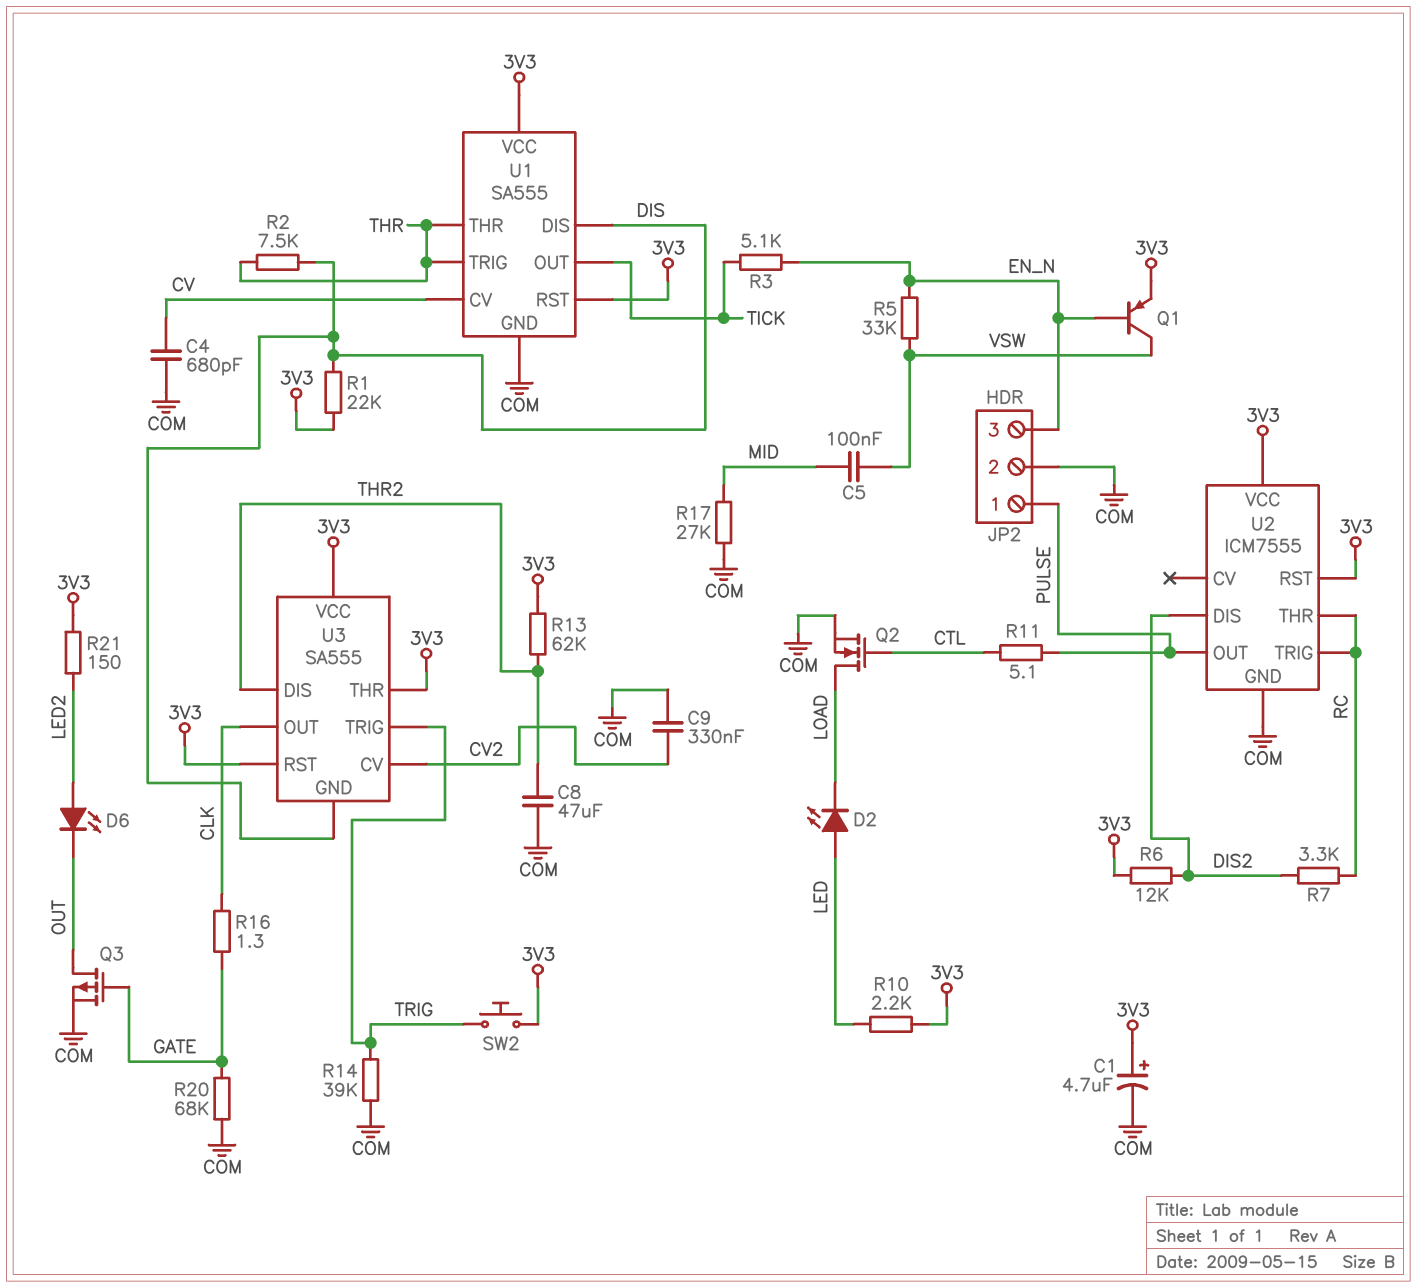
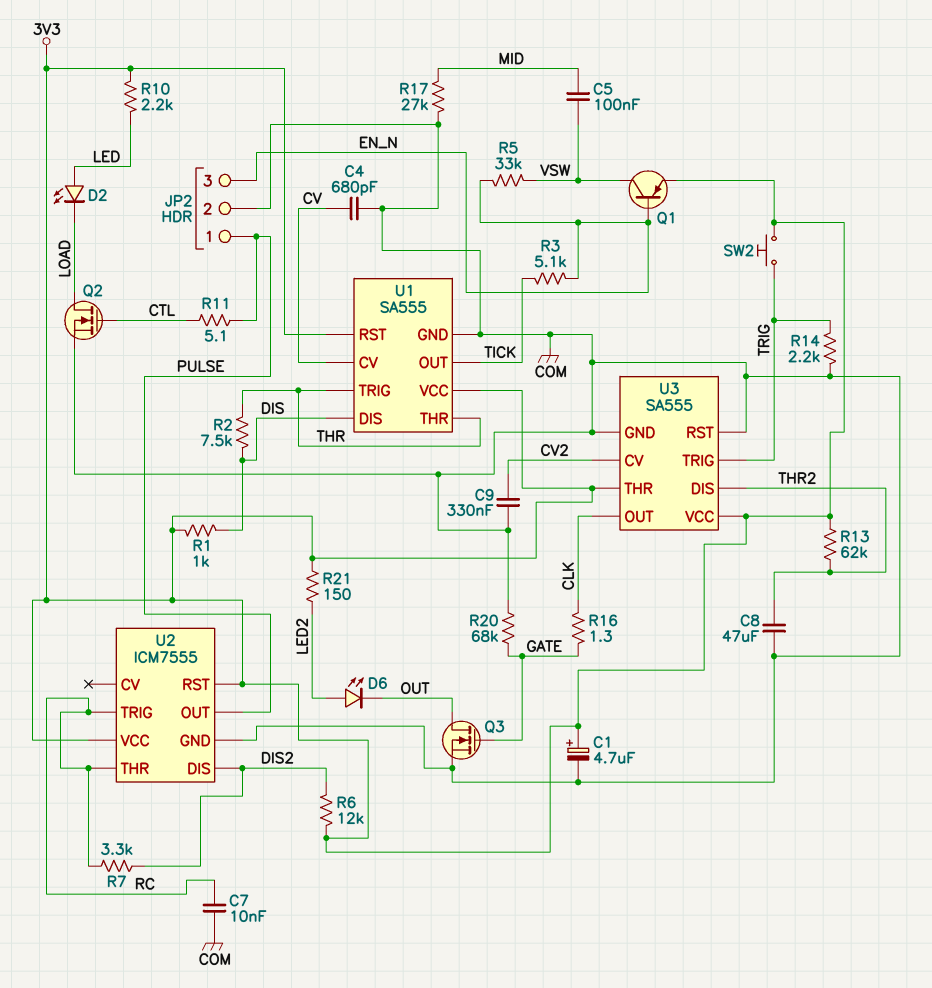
C7: none -> 10nF (COM, RC)
Q3: PMOS (G GATE, D OUT, S COM) -> NMOS (G GATE, D OUT, S COM)
R1: 22k (3V3, DIS) -> 1k (3V3, DIS)
R14: 39k (COM, TRIG) -> 2.2k (COM, TRIG)
U3 pin GND: DIS -> COM
U3 pin RST: 3V3 -> COM

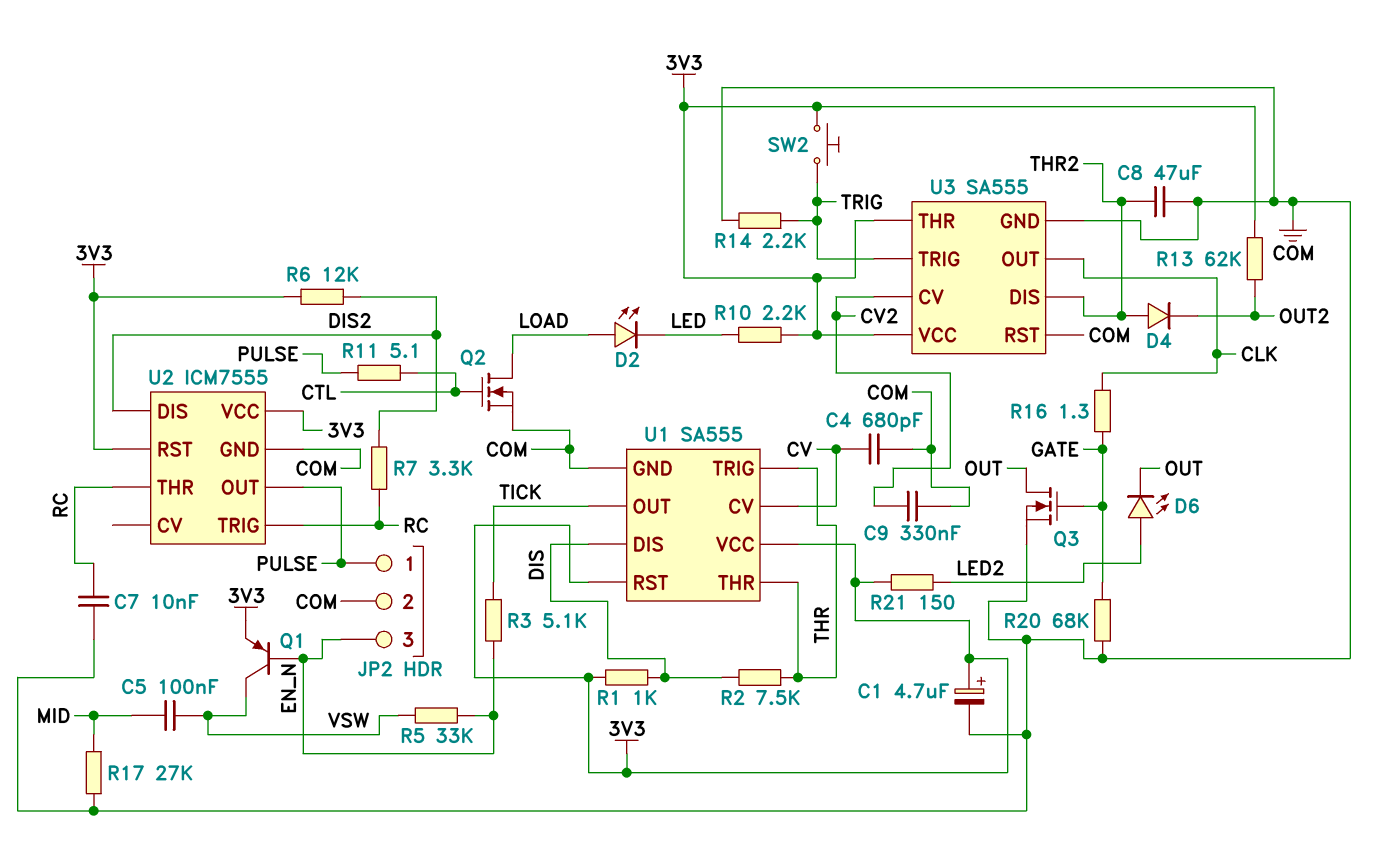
D2: LED (A LED, K LOAD) -> LED (A LOAD, K LED)
D4: none -> diode (A THR2, K OUT2)
R13: 62k (3V3, THR2) -> 62k (3V3, OUT2)

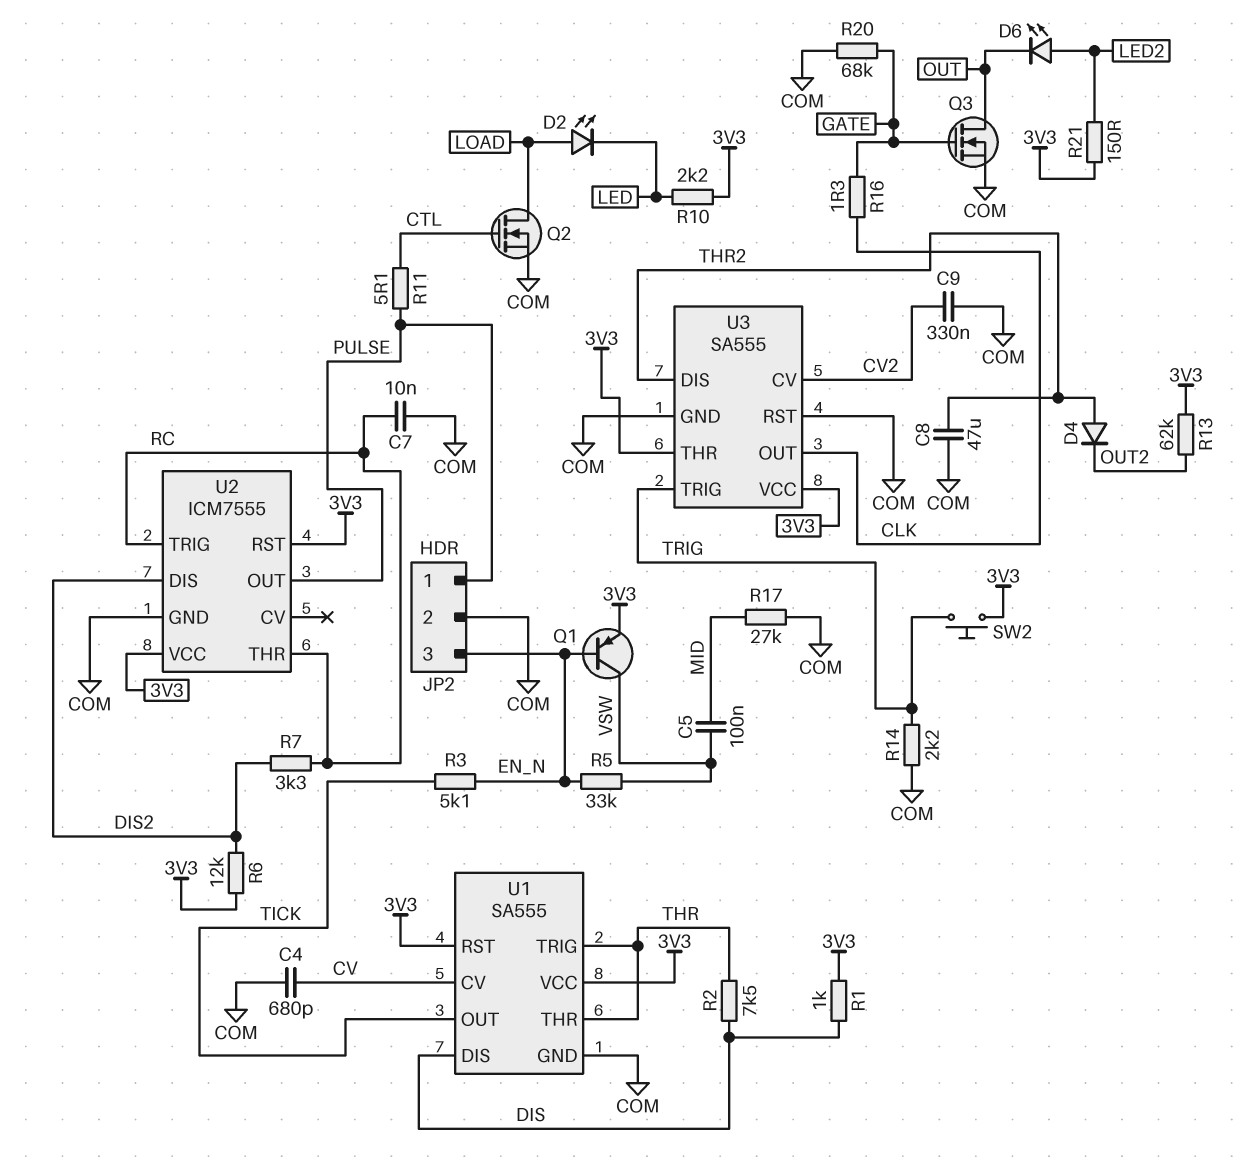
C1: 4.7uF (plus 3V3, minus COM) -> none

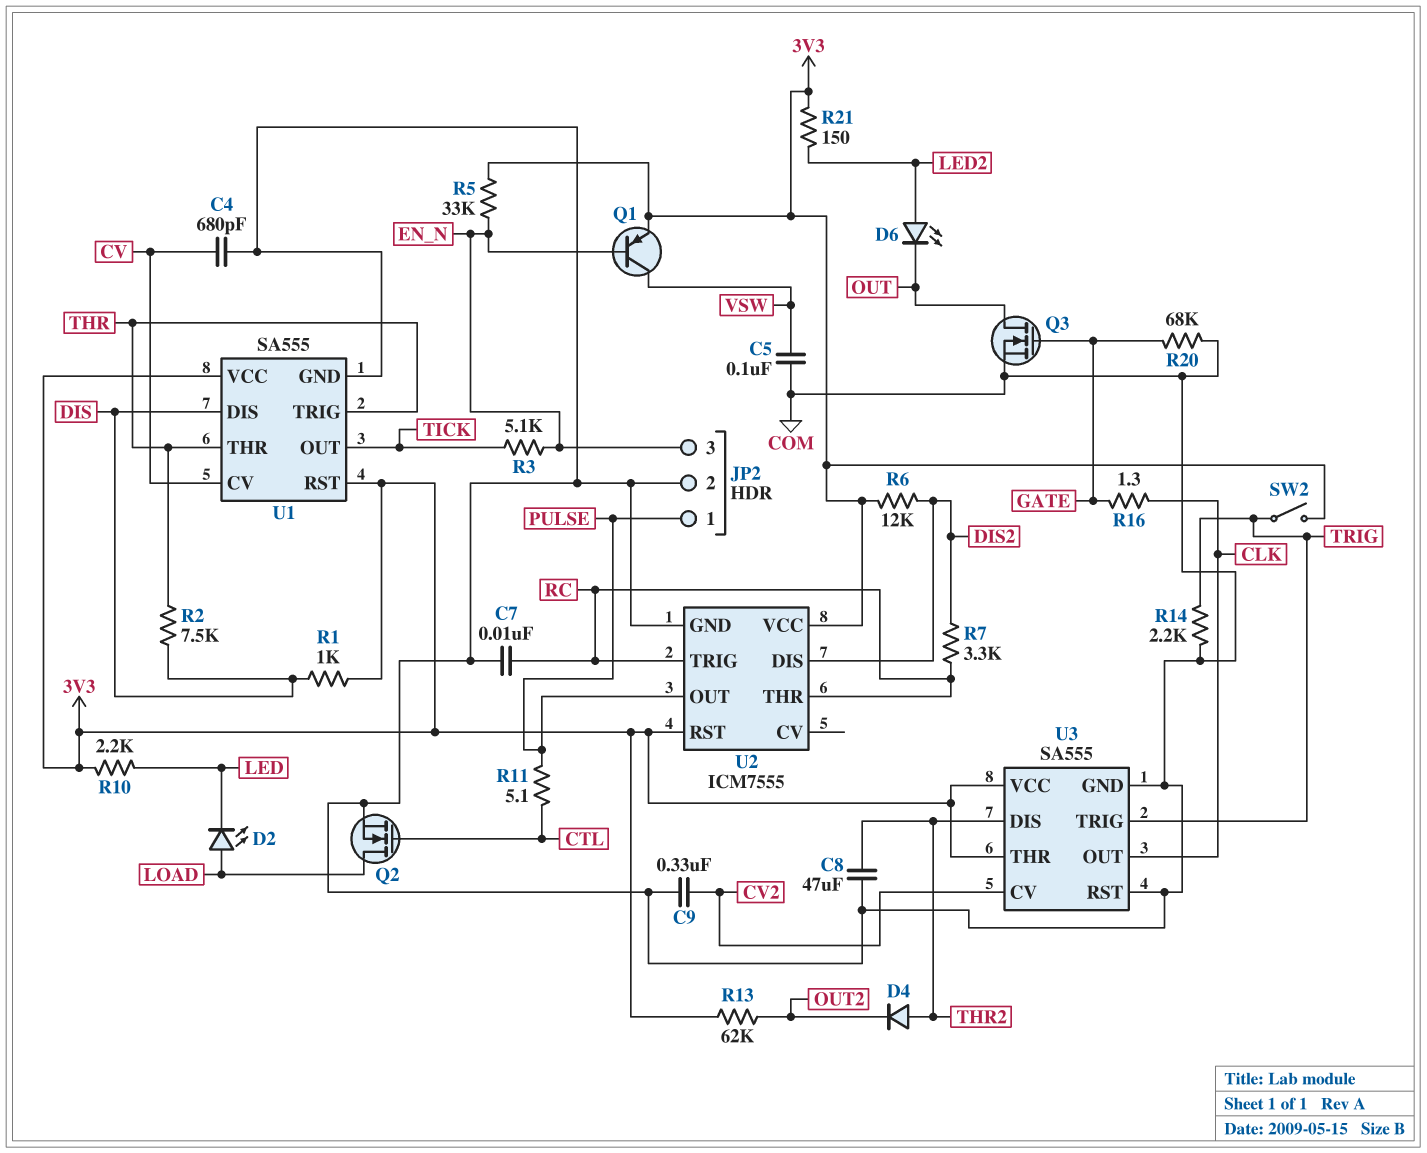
C5: 100nF (MID, VSW) -> 100nF (COM, VSW)
R5: 33k (EN_N, VSW) -> 33k (3V3, EN_N)
R17: 27k (COM, MID) -> none
SW2: button (3V3, TRIG) -> switch (3V3, TRIG)

